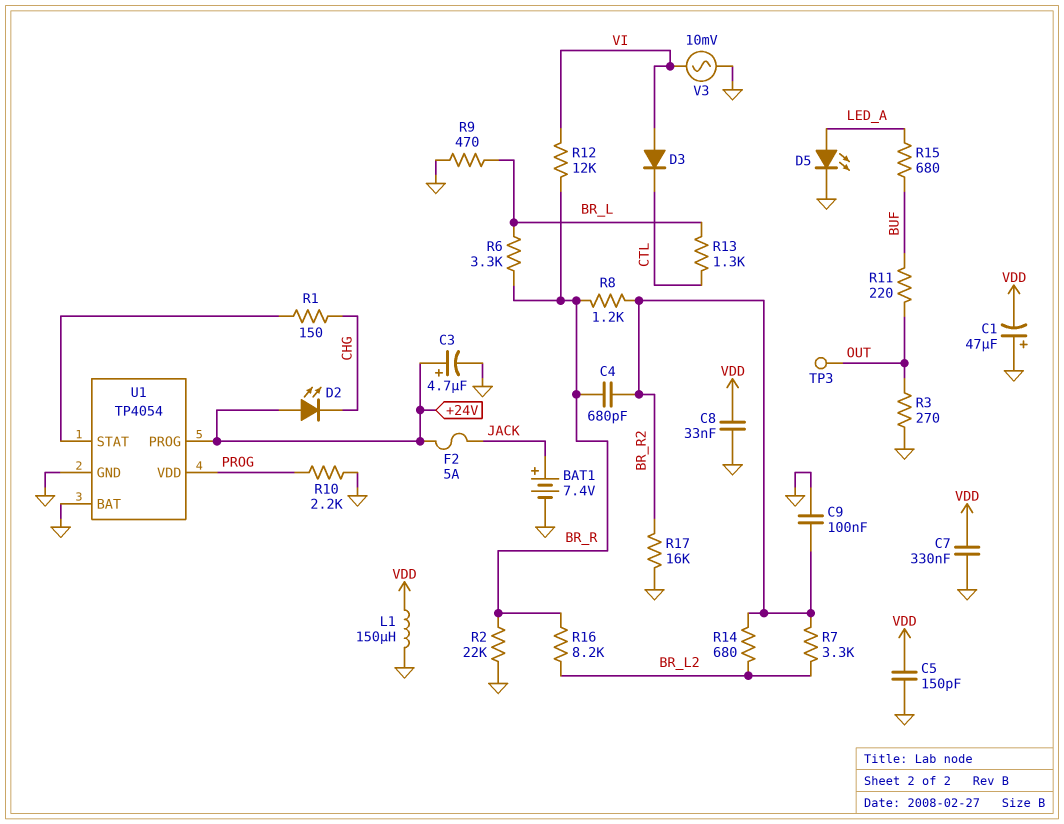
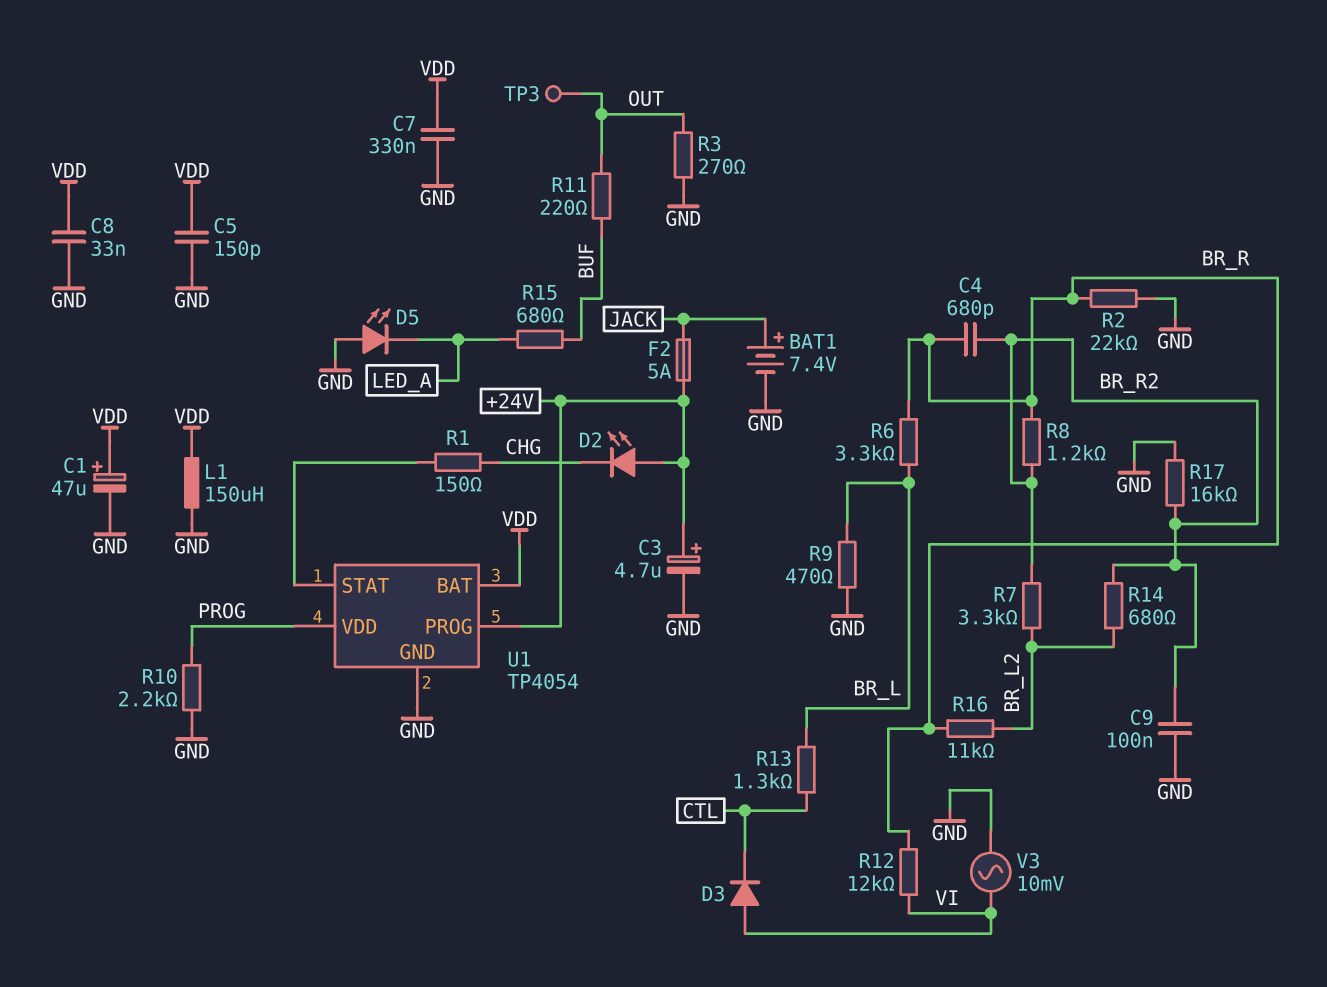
C1: 47uF (plus GND, minus VDD) -> 47uF (plus VDD, minus GND)
D5: LED (A LED_A, K GND) -> LED (A GND, K LED_A)
R16: 8.2k (BR_L2, BR_R) -> 11k (BR_L2, BR_R)
U1 pin BAT: GND -> VDD

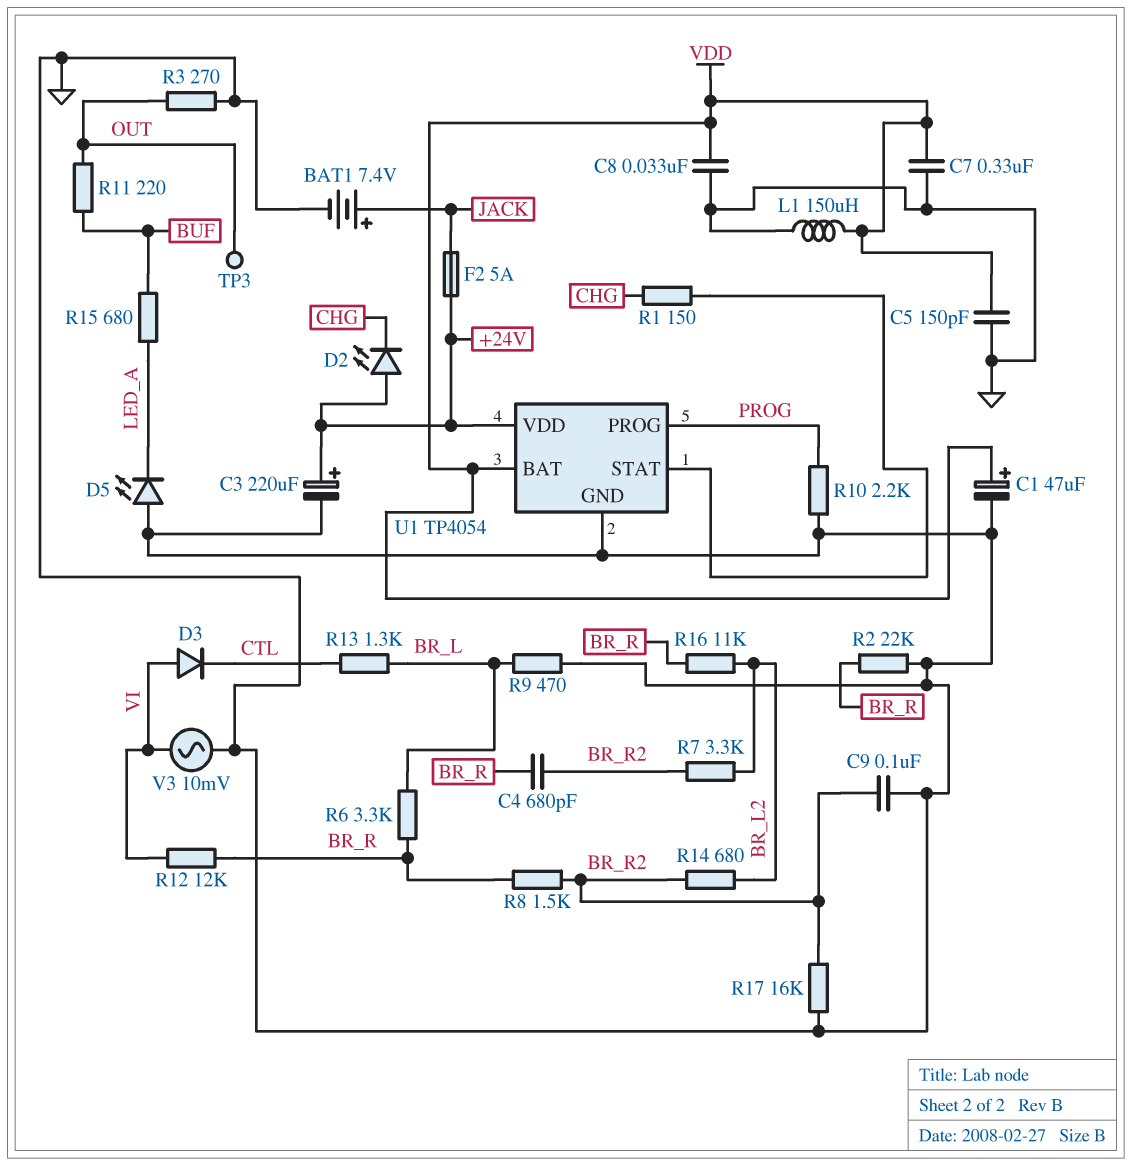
C3: 4.7uF (plus +24V, minus GND) -> 220uF (plus +24V, minus GND)
R8: 1.2k (BR_R, BR_R2) -> 1.5k (BR_R, BR_R2)
U1 pin PROG: +24V -> PROG
U1 pin VDD: PROG -> +24V

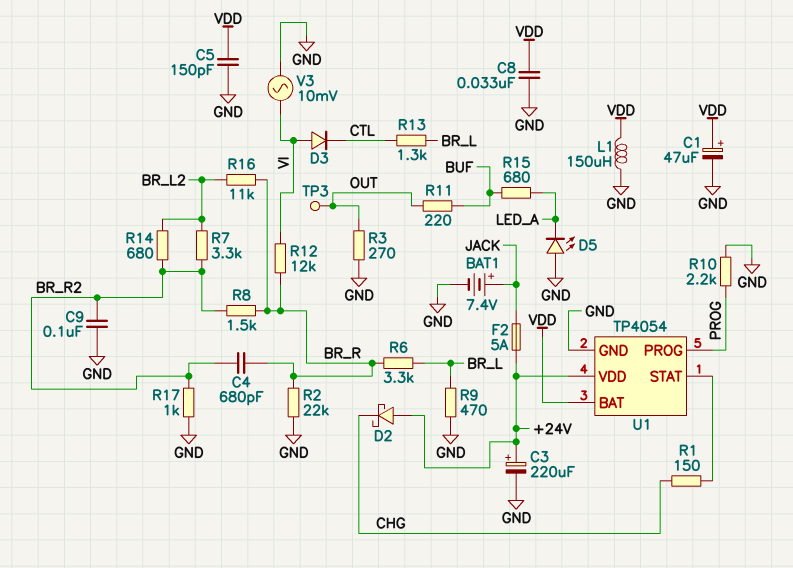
C7: 330nF (GND, VDD) -> none
D2: LED (A +24V, K CHG) -> schottky (A +24V, K CHG)
R17: 16k (BR_R2, GND) -> 1k (BR_R2, GND)

